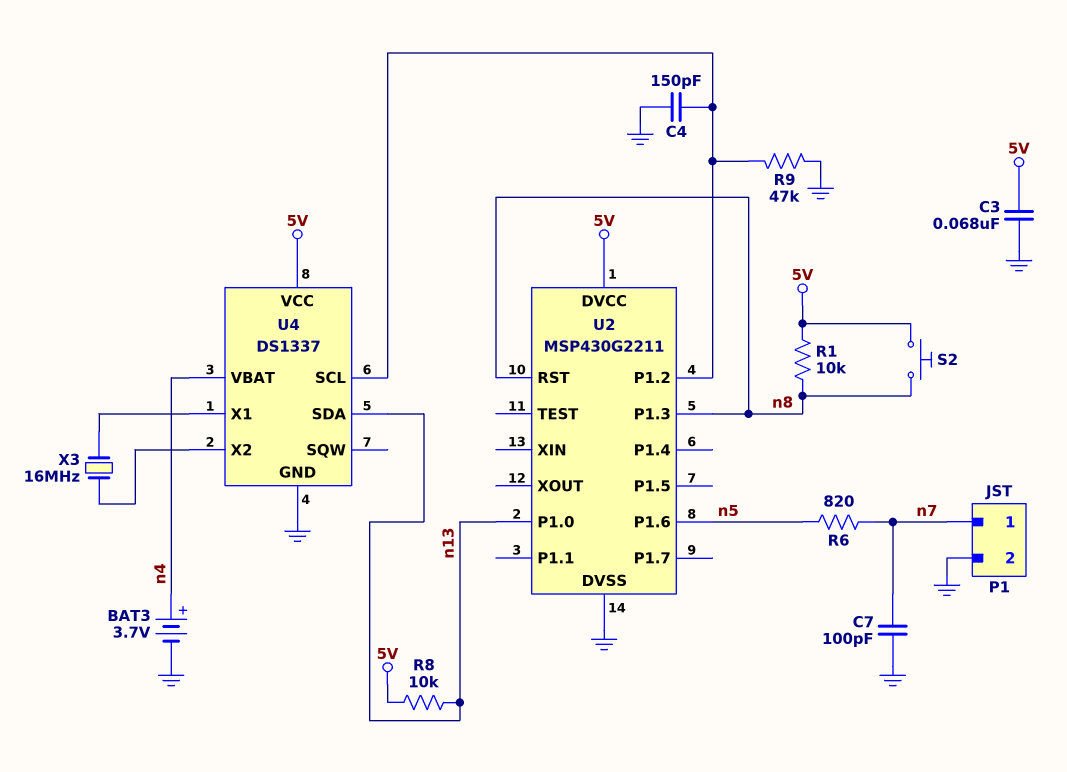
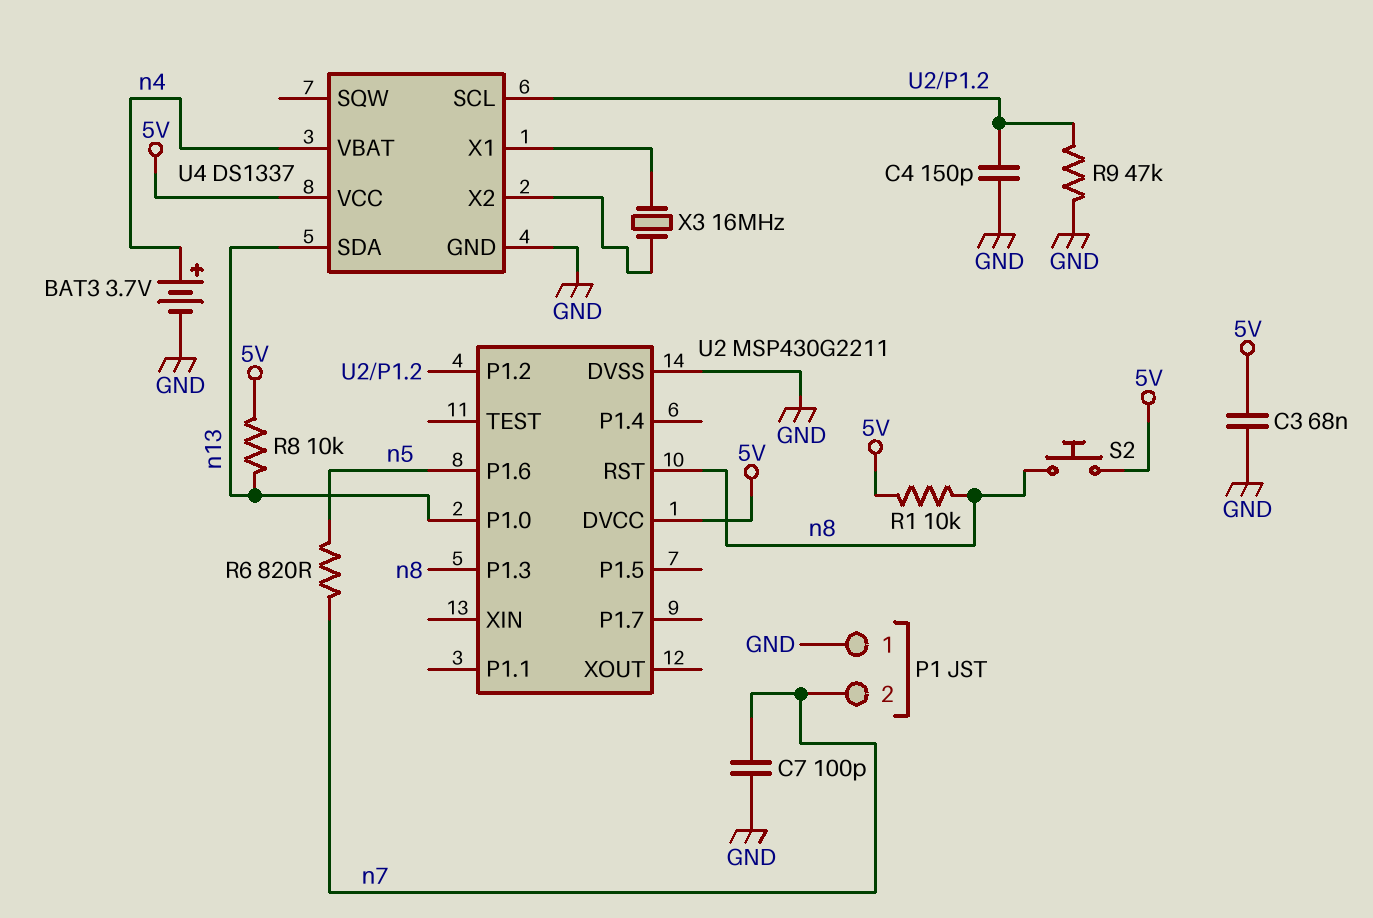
P1 pin 1: n7 -> GND
P1 pin 2: GND -> n7

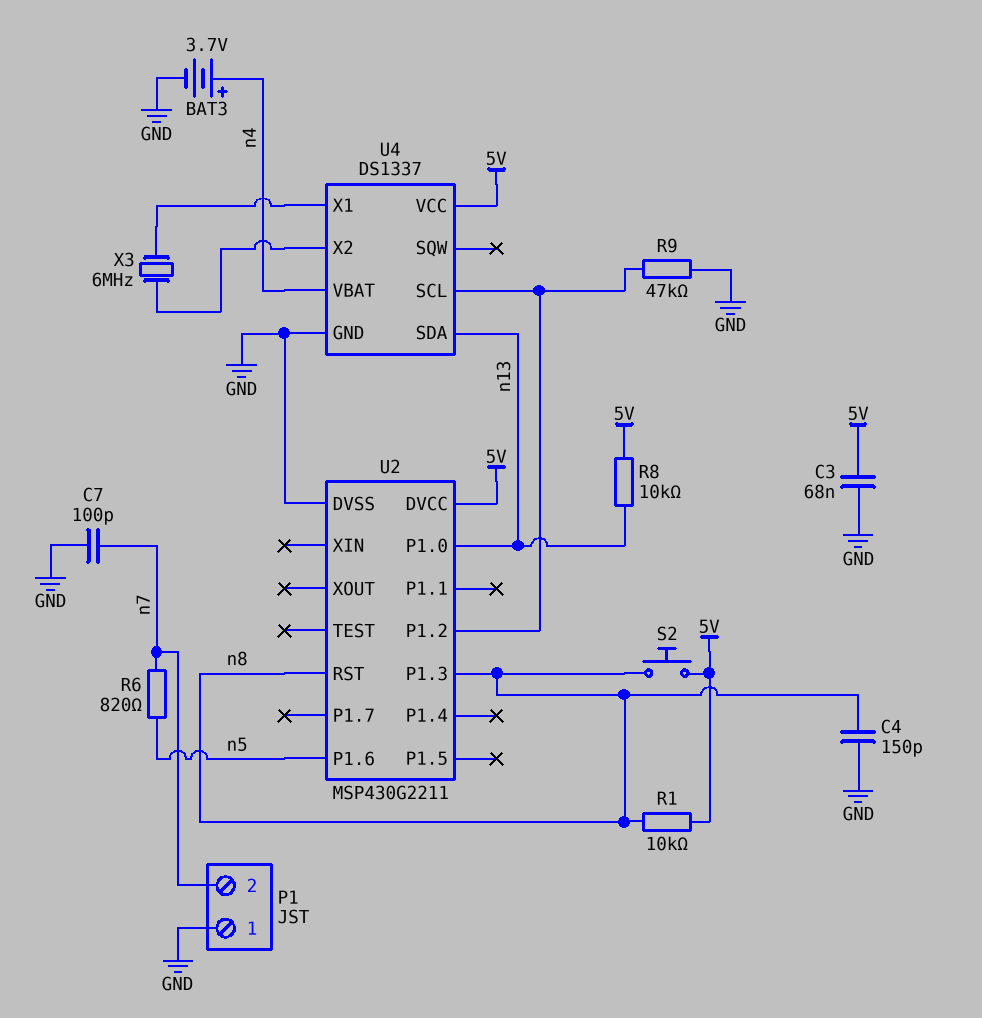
C4: 150pF (GND, U2/P1.2) -> 150pF (GND, n8)
X3: 16MHz (U4/X1, U4/X2) -> 6MHz (U4/X1, U4/X2)

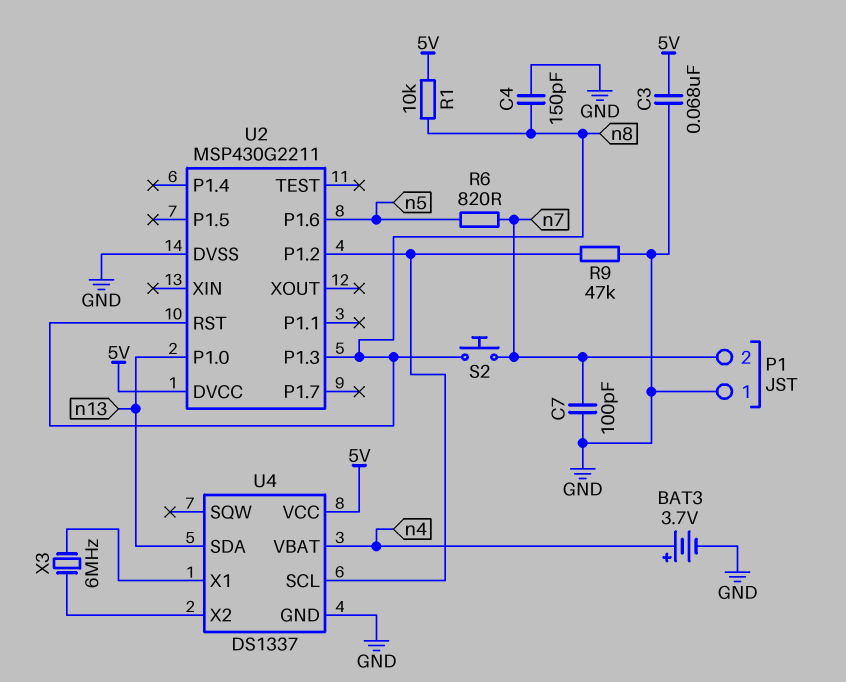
R8: 10k (5V, n13) -> none
S2: button (5V, n8) -> button (n7, n8)

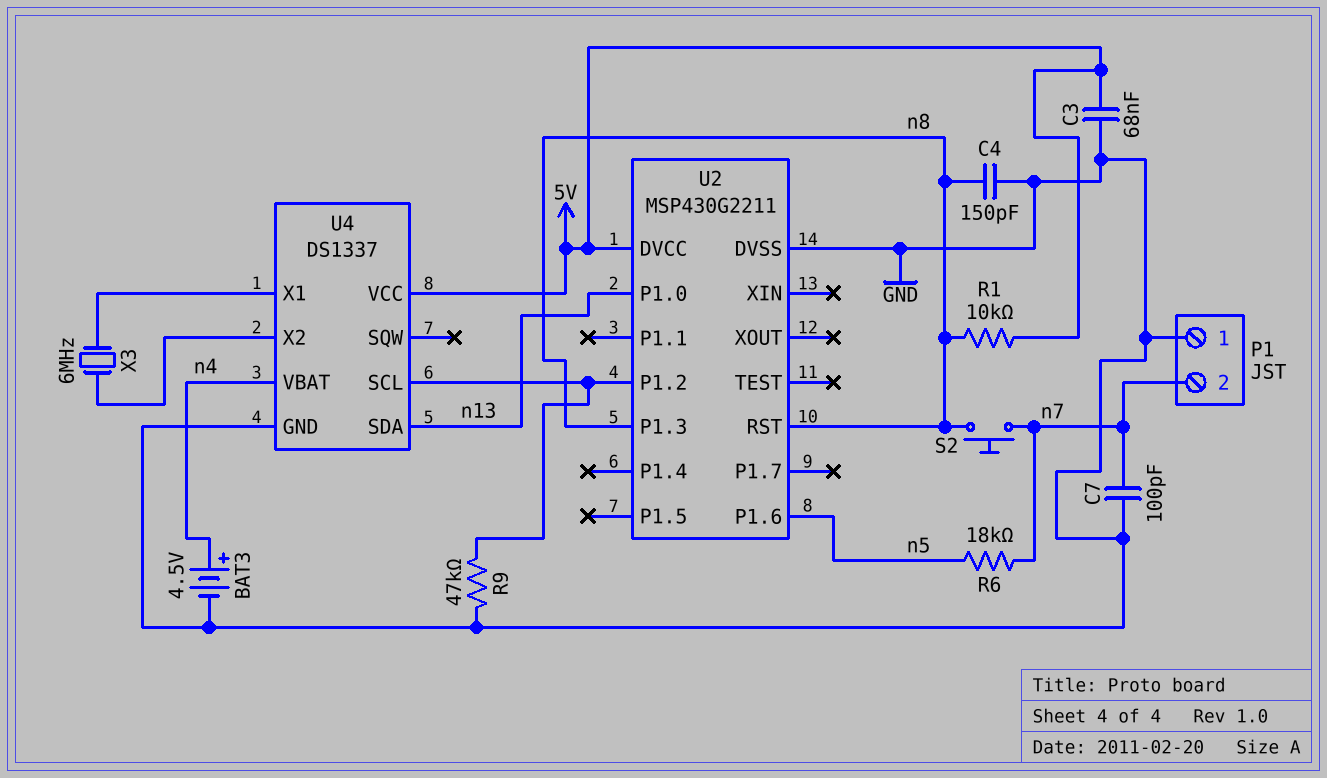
BAT3: 3.7V (plus n4, minus GND) -> 4.5V (plus n4, minus GND)
R6: 820 (n5, n7) -> 18k (n5, n7)

